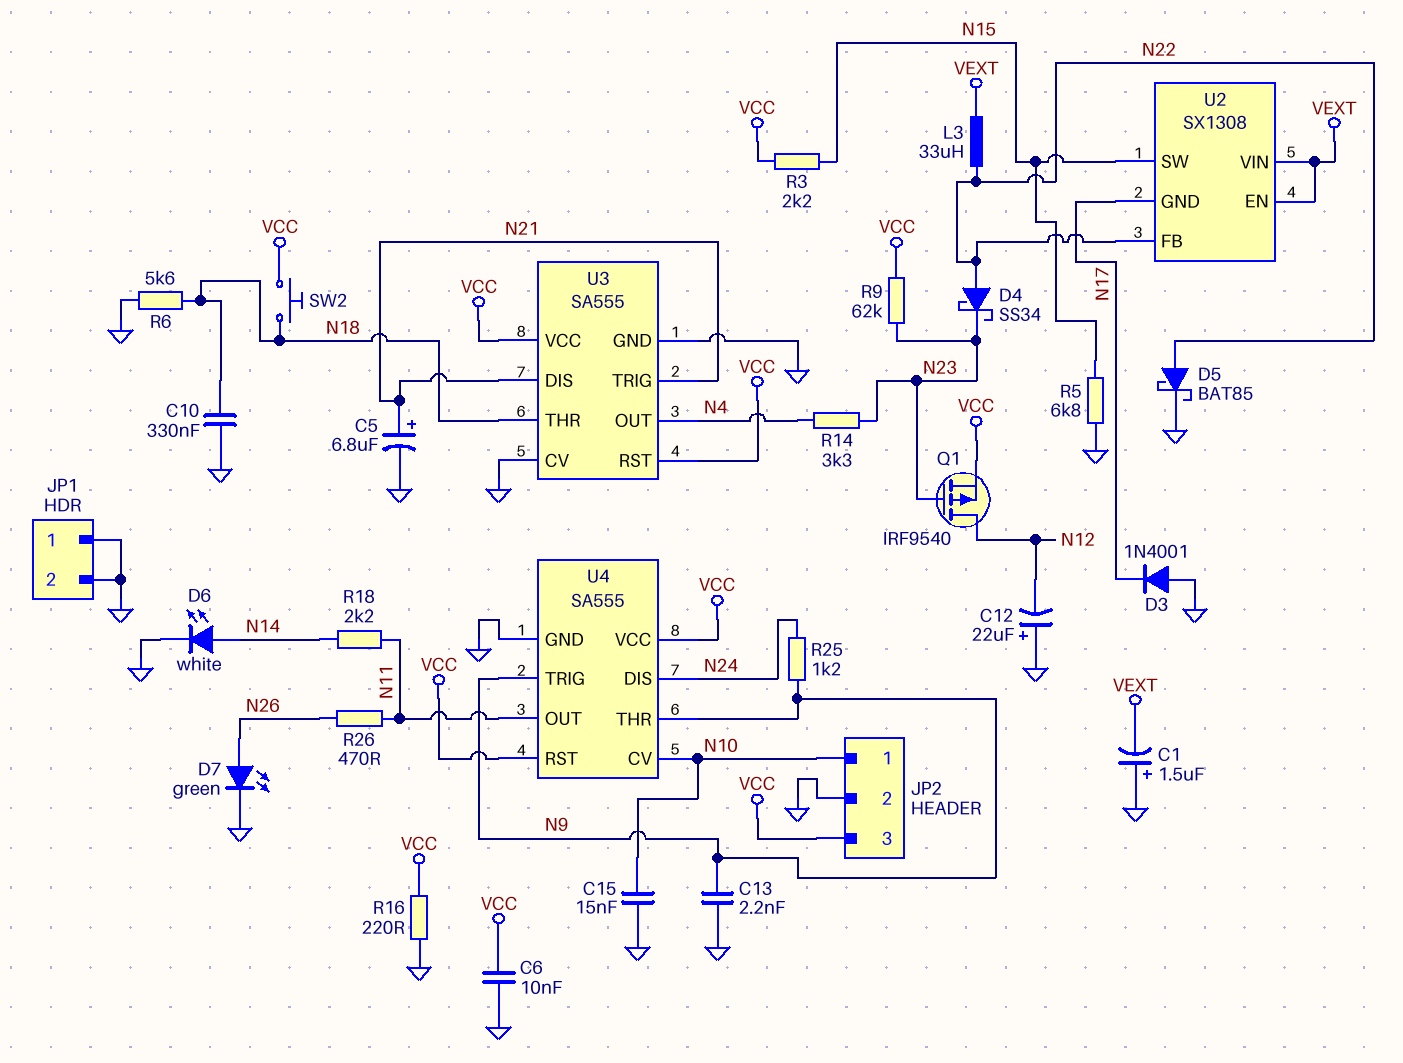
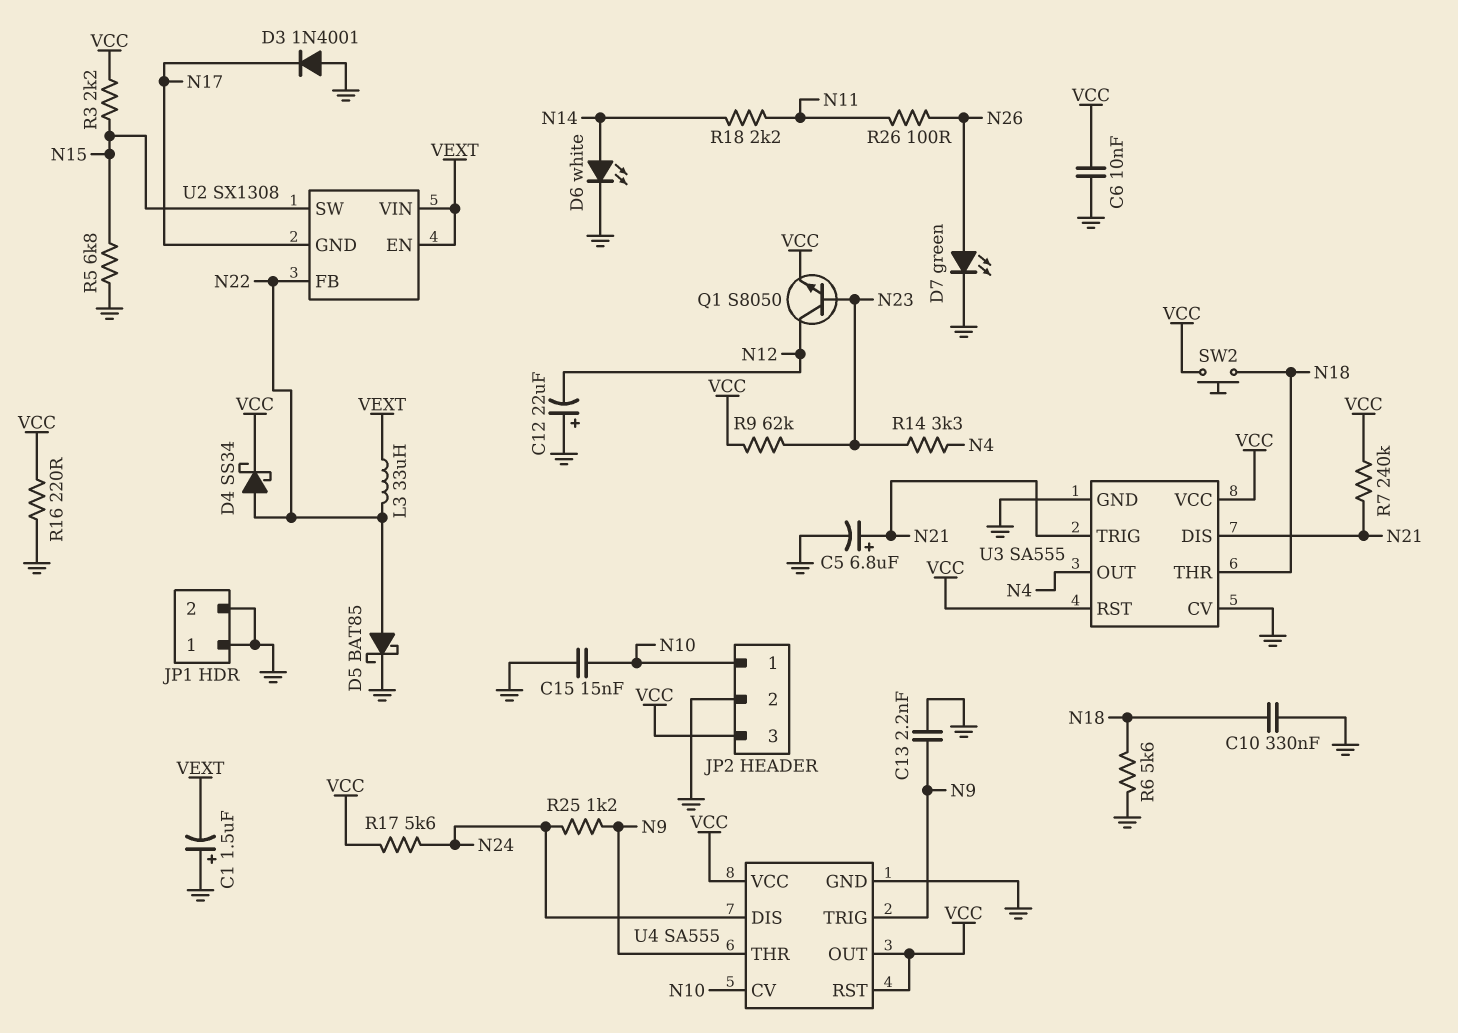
D4: schottky SS34 (A N22, K N23) -> schottky SS34 (A N22, K VCC)
Q1: PMOS IRF9540 (G N23, D N12, S VCC) -> NPN S8050 (B N23, C N12, E VCC)
R7: none -> 240k (N21, VCC)
R17: none -> 5.6k (N24, VCC)
R26: 470 (N11, N26) -> 100 (N11, N26)
U4 pin OUT: N11 -> VCC

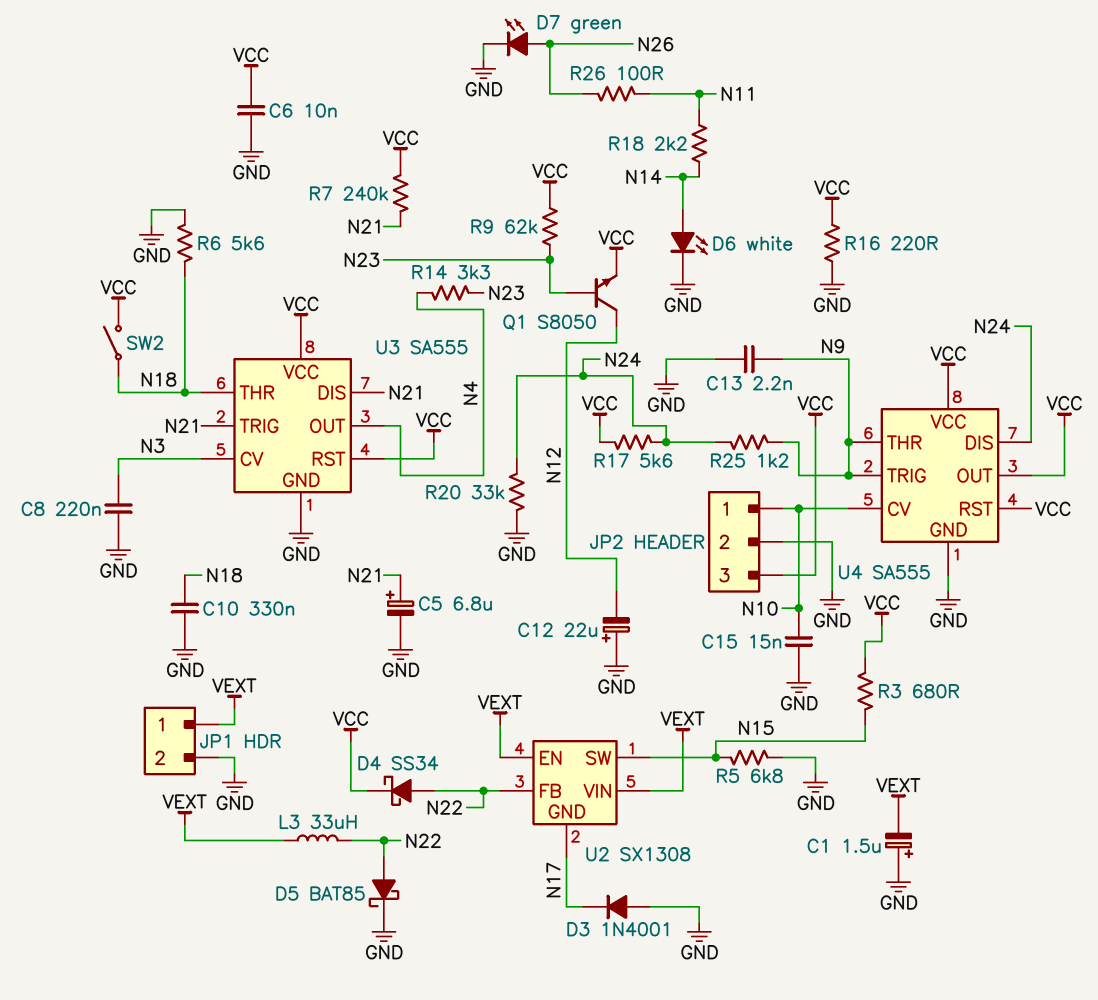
C8: none -> 220nF (GND, N3)
JP1 pin 1: GND -> VEXT
R3: 2.2k (N15, VCC) -> 680 (N15, VCC)
R20: none -> 33k (GND, N24)
SW2: button (N18, VCC) -> switch (N18, VCC)
U3 pin CV: GND -> N3

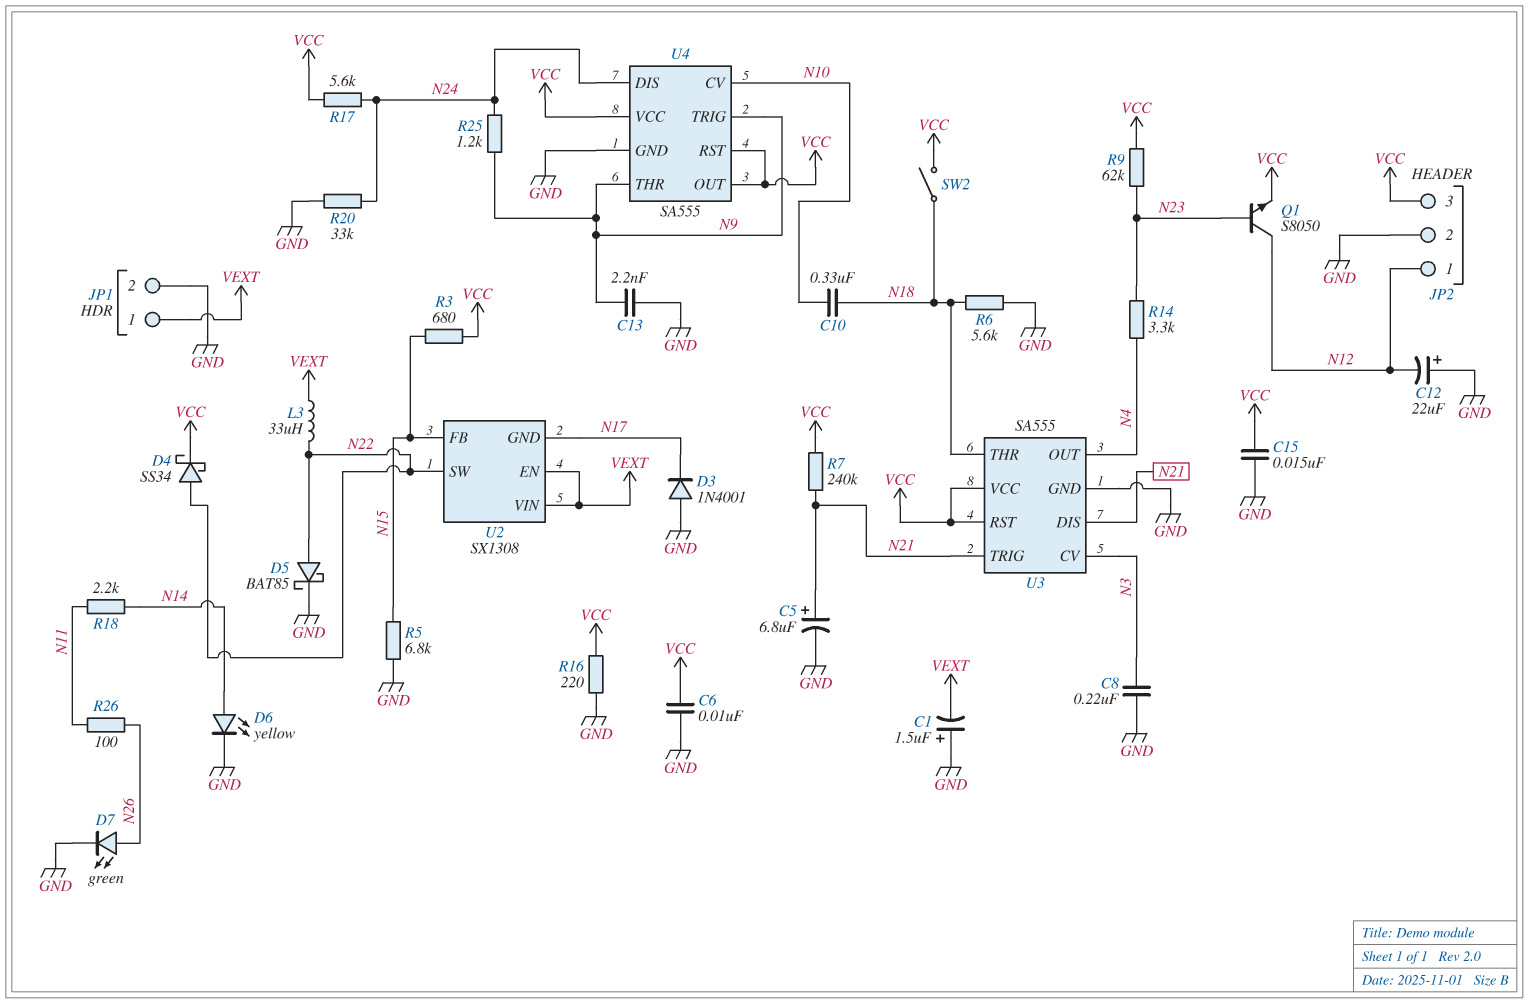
C10: 330nF (GND, N18) -> 330nF (N10, N18)
C15: 15nF (GND, N10) -> 15nF (GND, VCC)
D6: LED white (A N14, K GND) -> LED yellow (A N14, K GND)
JP2 pin 1: N10 -> N12
U2 pin FB: N22 -> N15
U2 pin SW: N15 -> N22

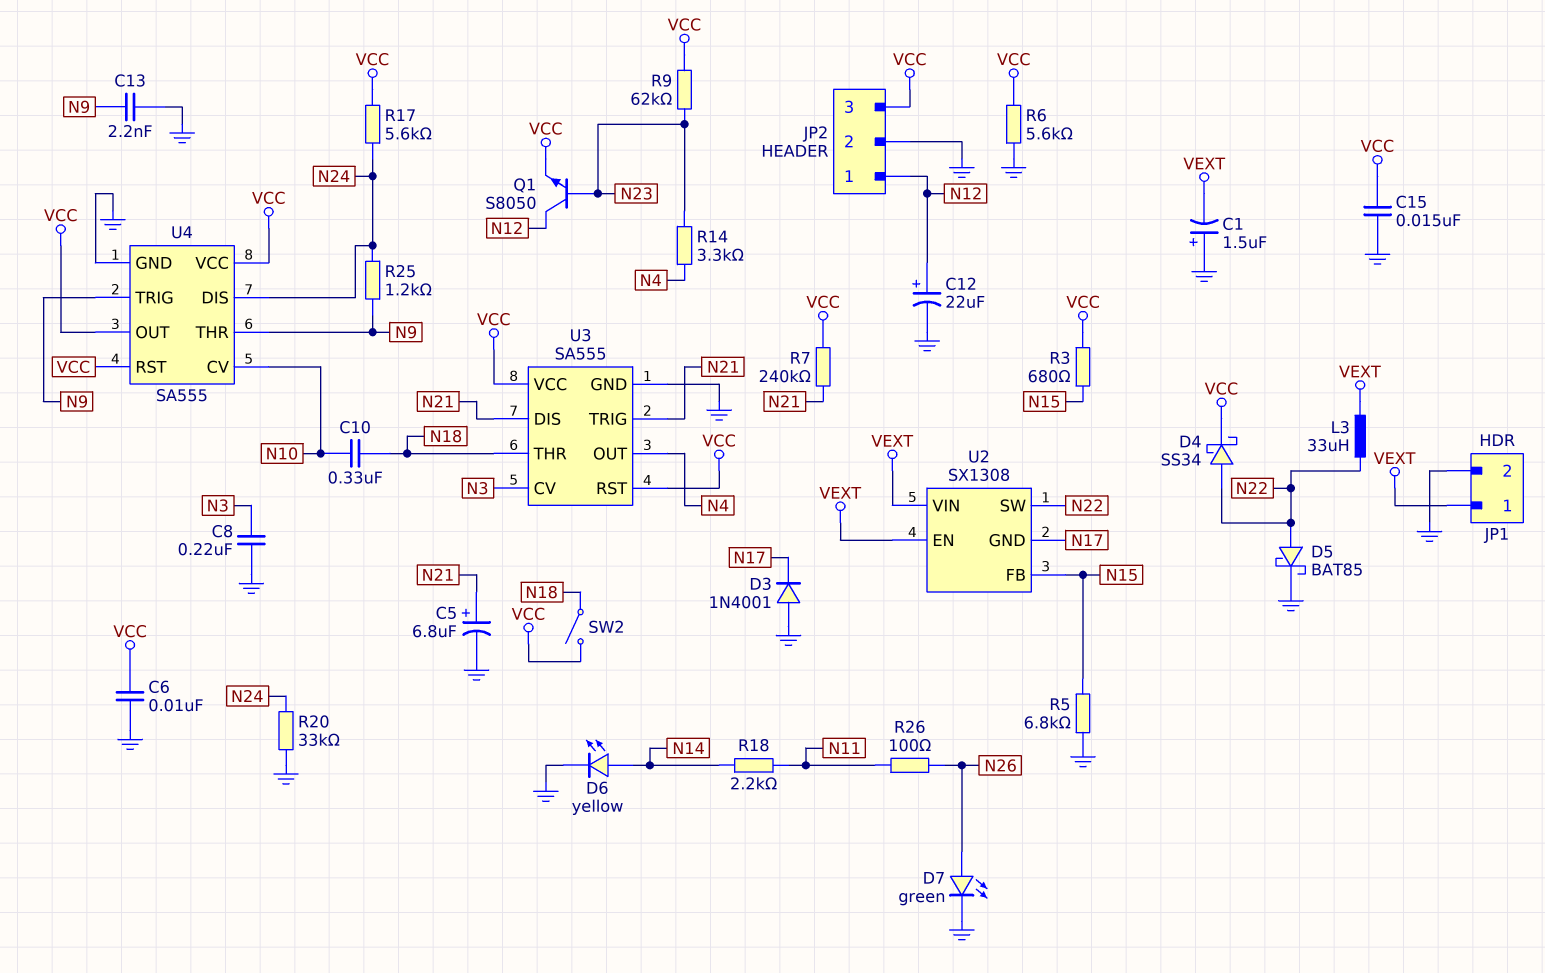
C12: 22uF (plus GND, minus N12) -> 22uF (plus N12, minus GND)
R6: 5.6k (GND, N18) -> 5.6k (GND, VCC)
R16: 220 (GND, VCC) -> none

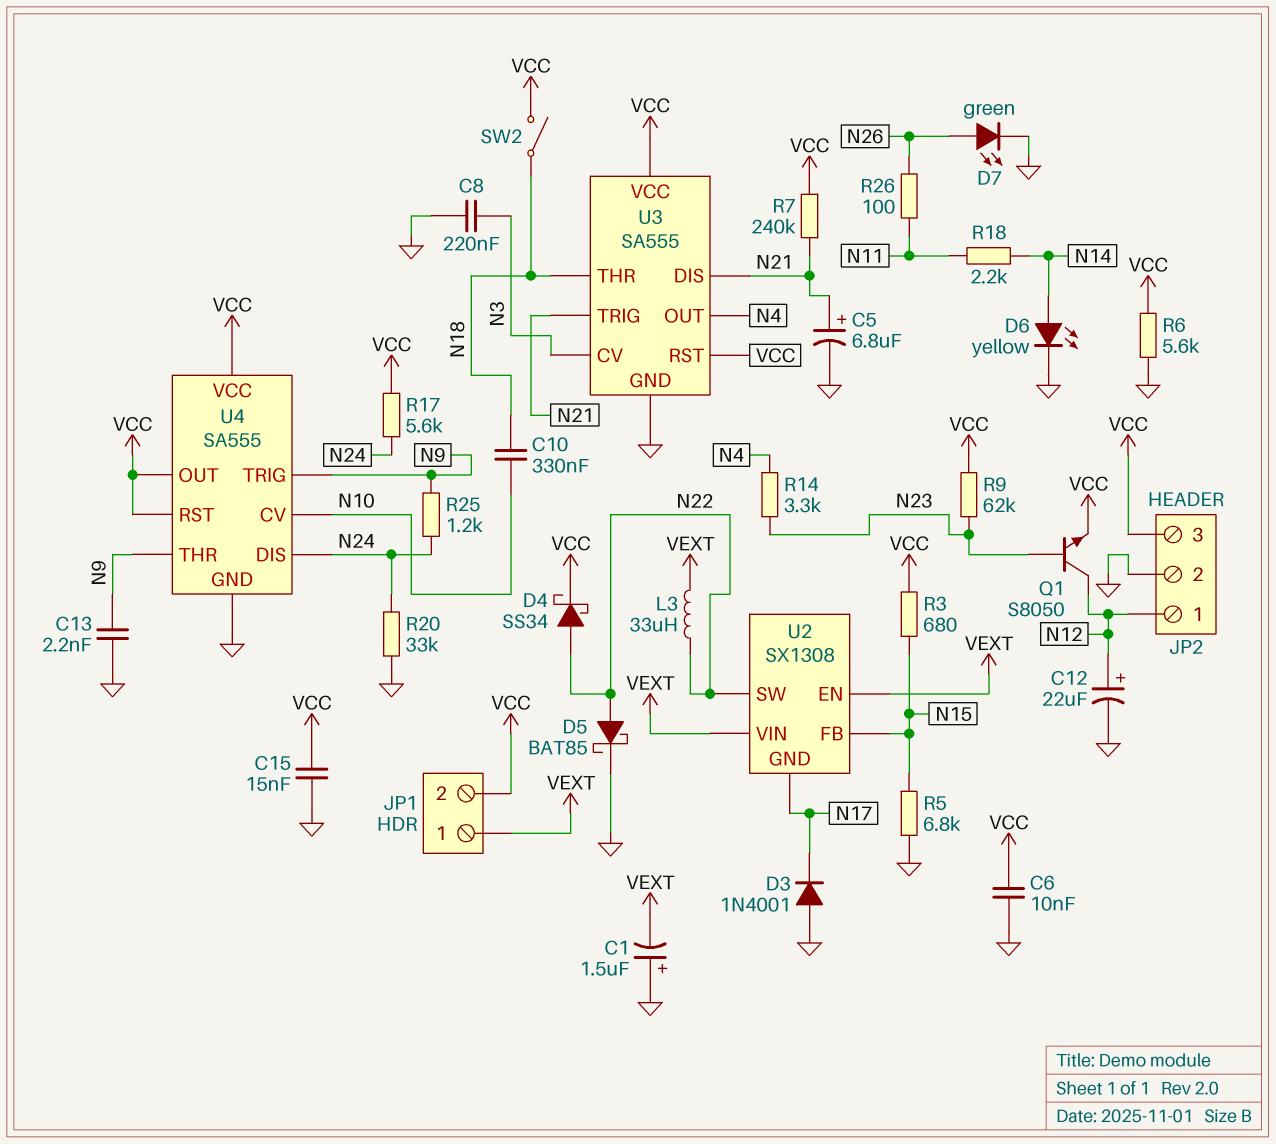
JP1 pin 2: GND -> VCC

